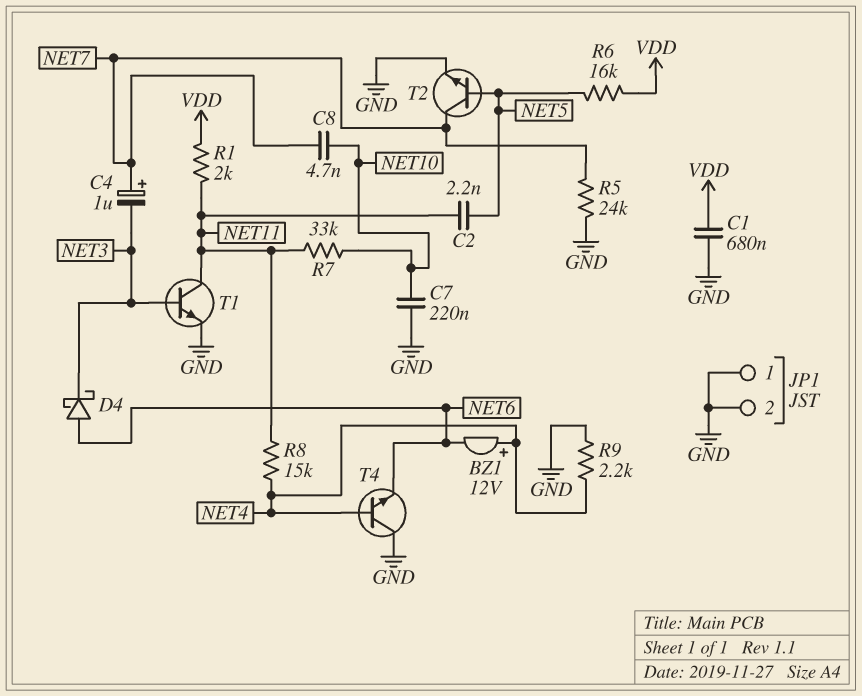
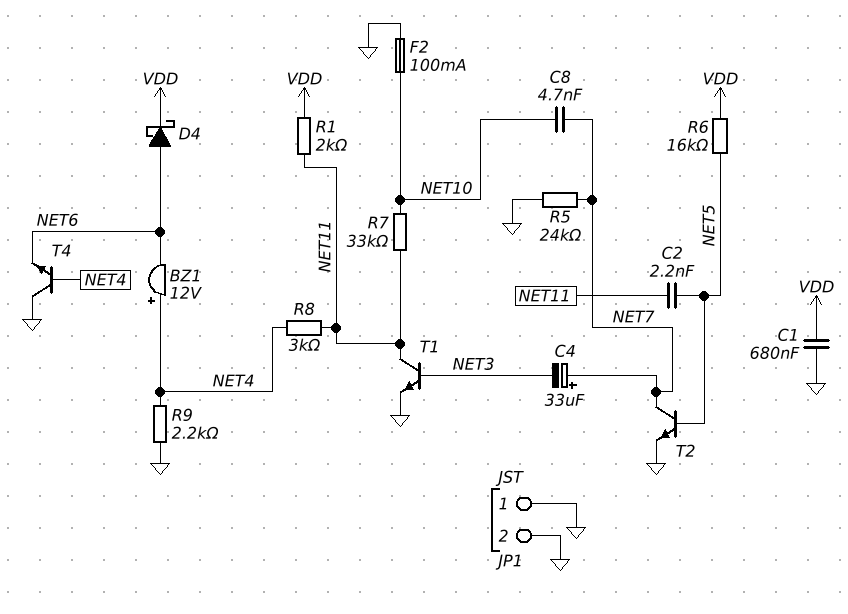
C4: 1uF (plus NET7, minus NET3) -> 33uF (plus NET7, minus NET3)
C7: 220nF (GND, NET10) -> none
D4: schottky (A NET6, K NET3) -> schottky (A NET6, K VDD)
F2: none -> 100mA (GND, NET10)
R8: 15k (NET4, NET11) -> 3k (NET4, NET11)

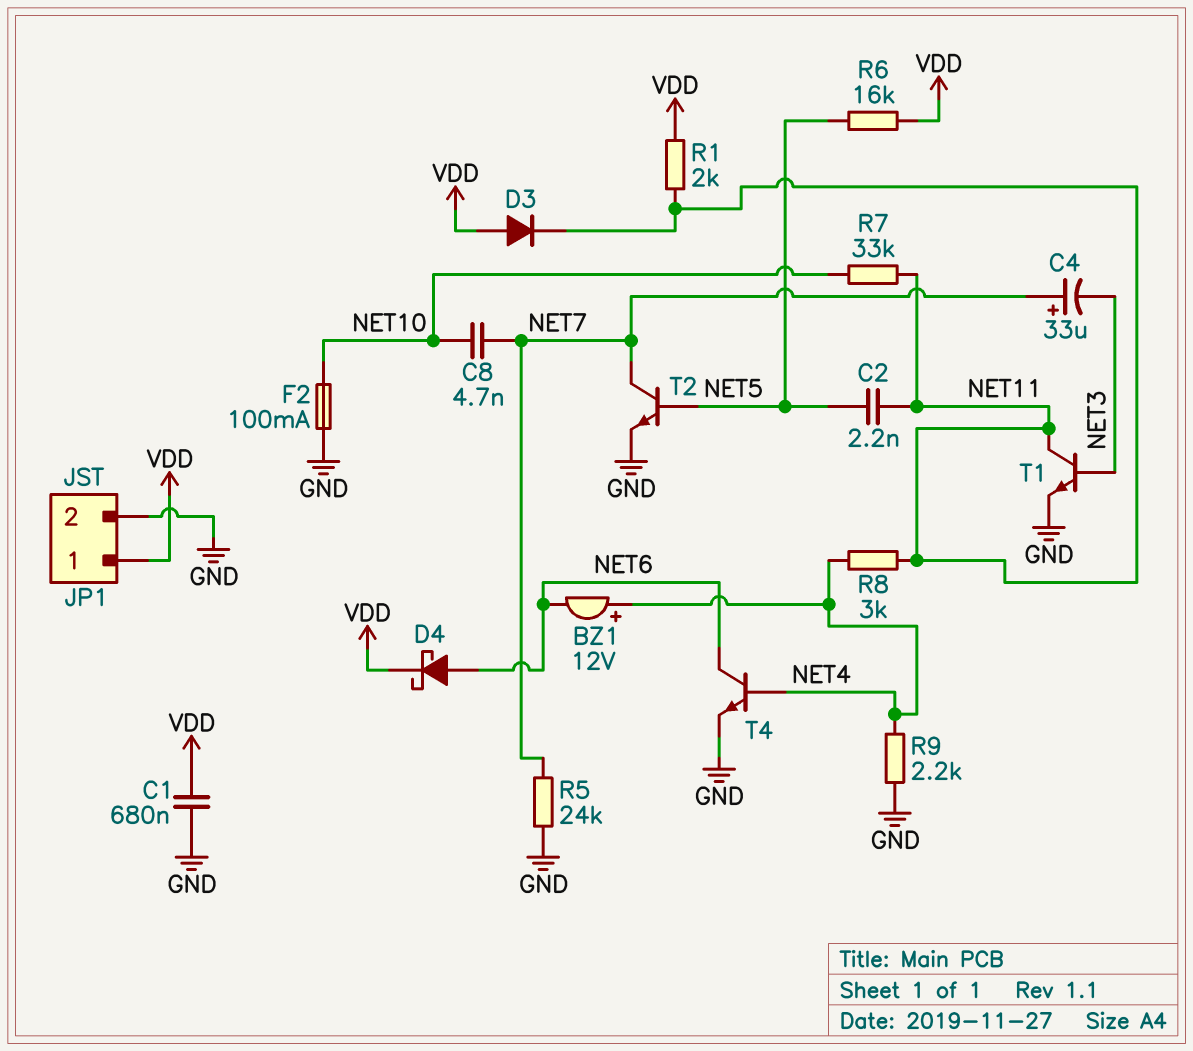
D3: none -> diode (A VDD, K NET11)
JP1 pin 1: GND -> VDD
T4: NPN (B NET4, C GND, E NET6) -> NPN (B NET4, C NET6, E GND)

